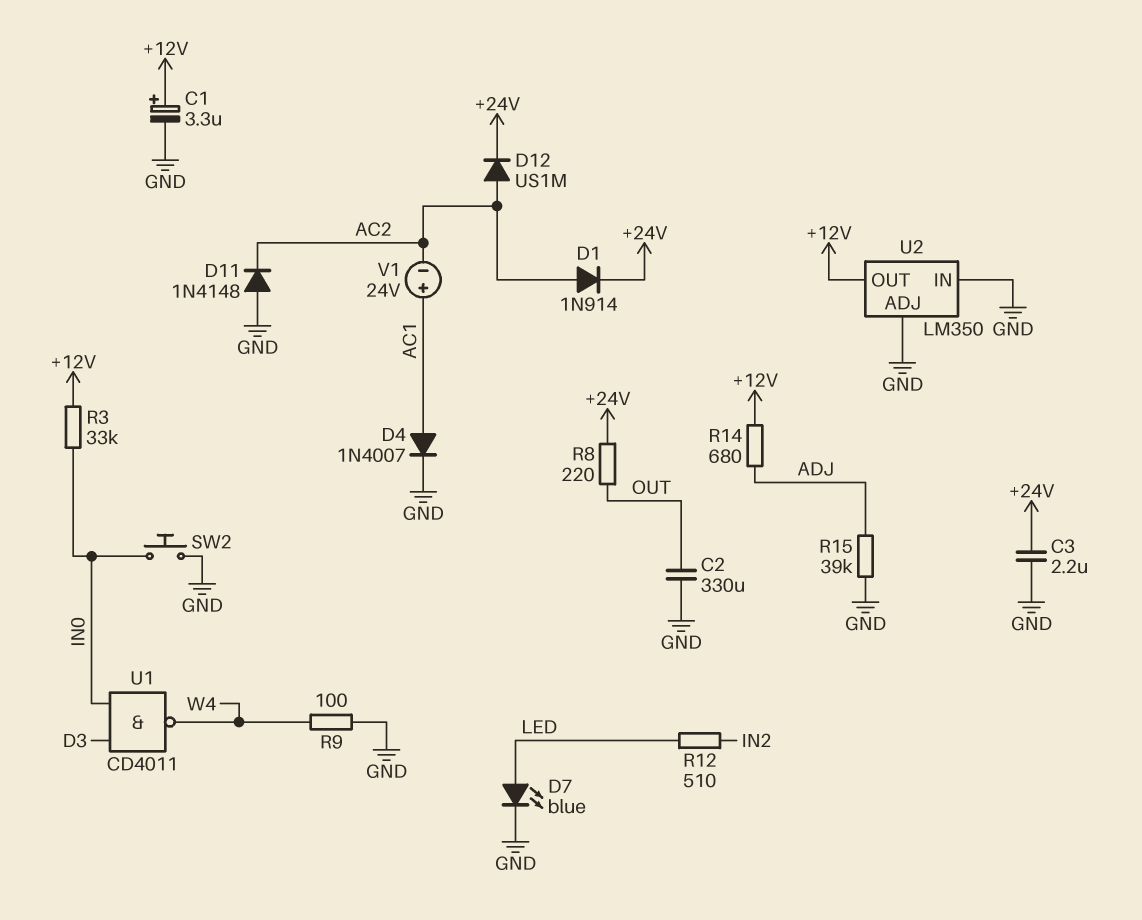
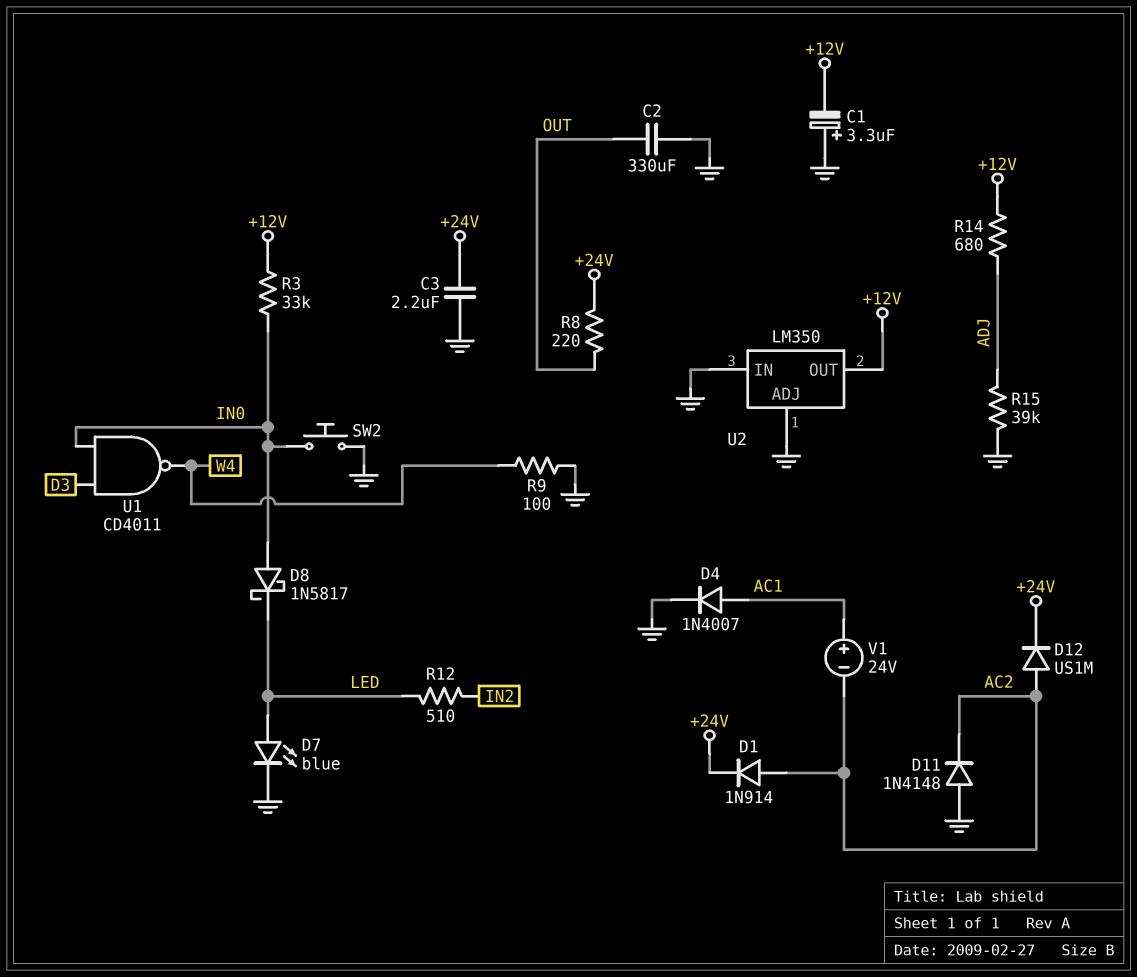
C1: 3.3uF (plus +12V, minus GND) -> 3.3uF (plus GND, minus +12V)
D8: none -> schottky 1N5817 (A IN0, K LED)

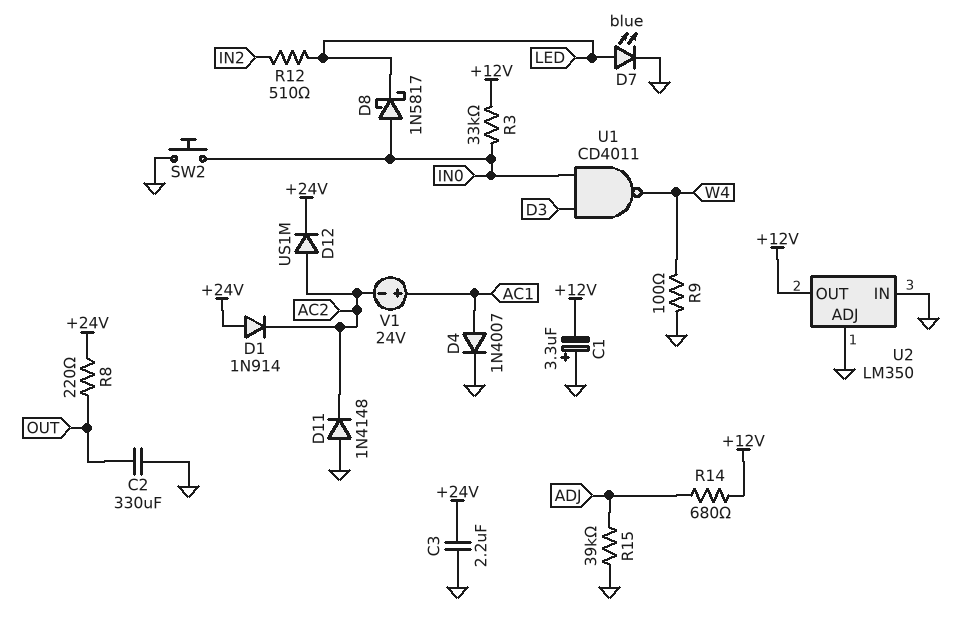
D1: diode 1N914 (A AC2, K +24V) -> diode 1N914 (A +24V, K AC2)

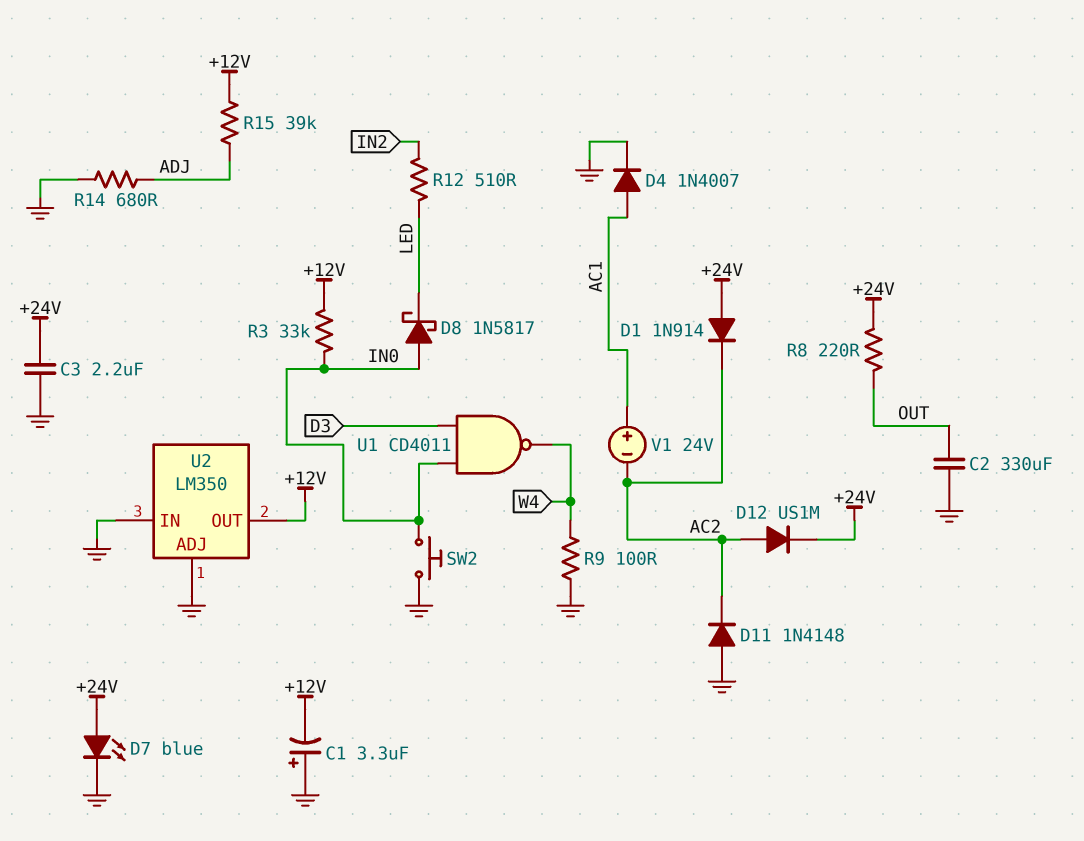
D7: LED blue (A LED, K GND) -> LED blue (A +24V, K GND)
R14: 680 (+12V, ADJ) -> 680 (ADJ, GND)
R15: 39k (ADJ, GND) -> 39k (+12V, ADJ)

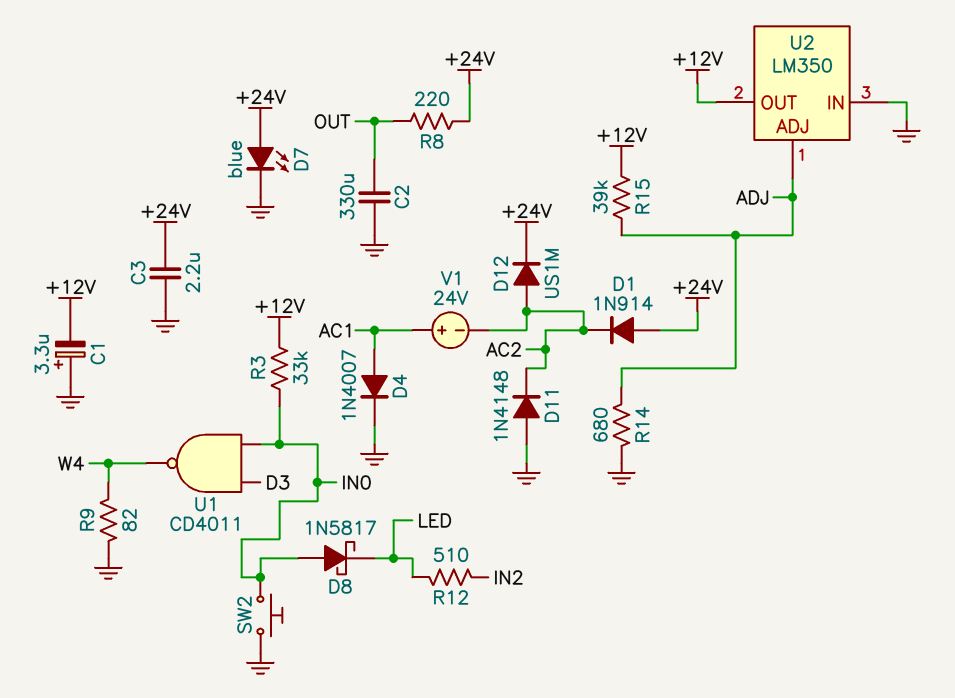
R9: 100 (GND, W4) -> 82 (GND, W4)
U2 pin ADJ: GND -> ADJ

